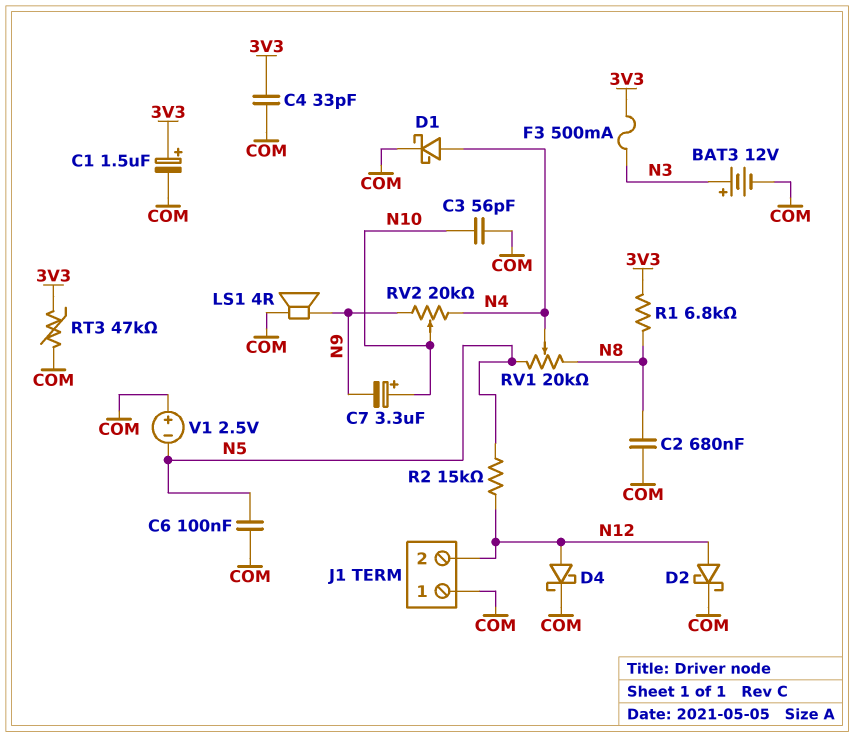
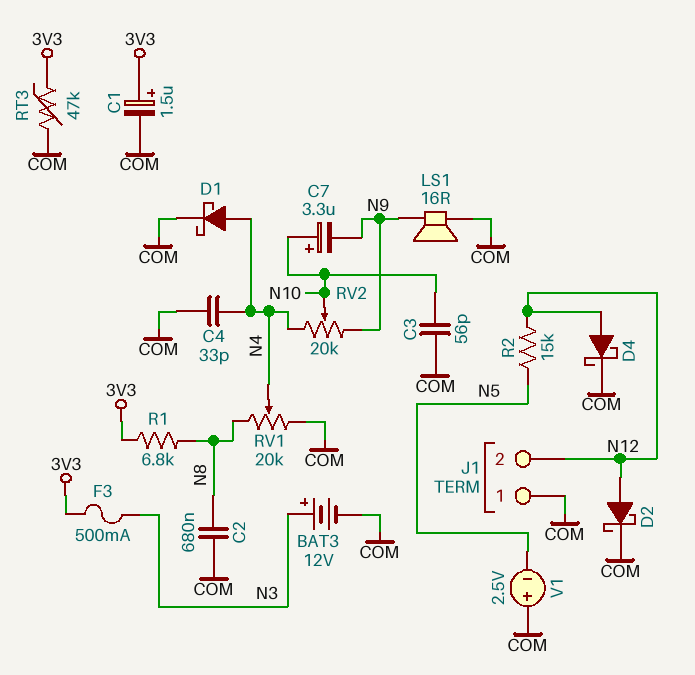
C4: 33pF (3V3, COM) -> 33pF (COM, N4)
C6: 100nF (COM, N5) -> none
LS1: speaker 4R (COM, N9) -> speaker 16R (COM, N9)
RV1: 20k (N5, N8, wiper N4) -> 20k (COM, N8, wiper N4)

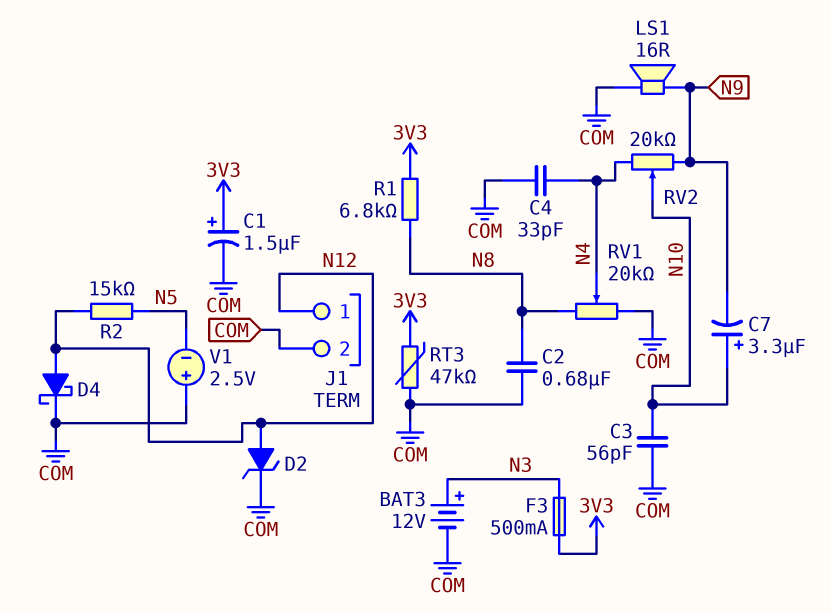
D1: schottky (A N4, K COM) -> none
D2: schottky (A N12, K COM) -> zener (A N12, K COM)
J1 pin 1: COM -> N12
J1 pin 2: N12 -> COM

